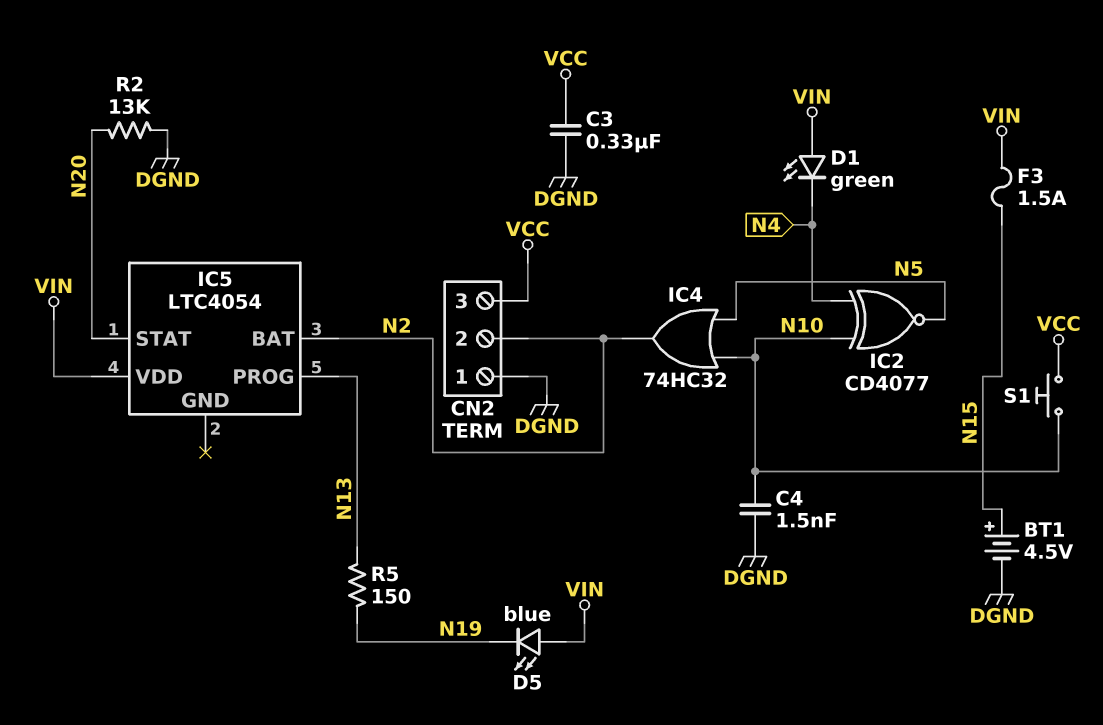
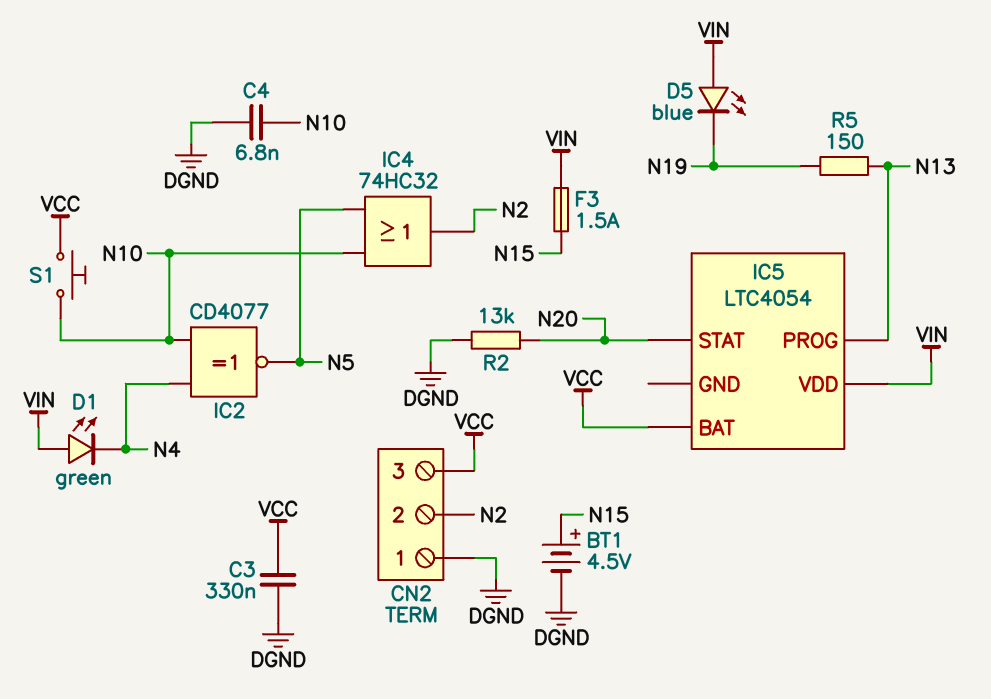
C4: 1.5nF (DGND, N10) -> 6.8nF (DGND, N10)
IC5 pin BAT: N2 -> VCC

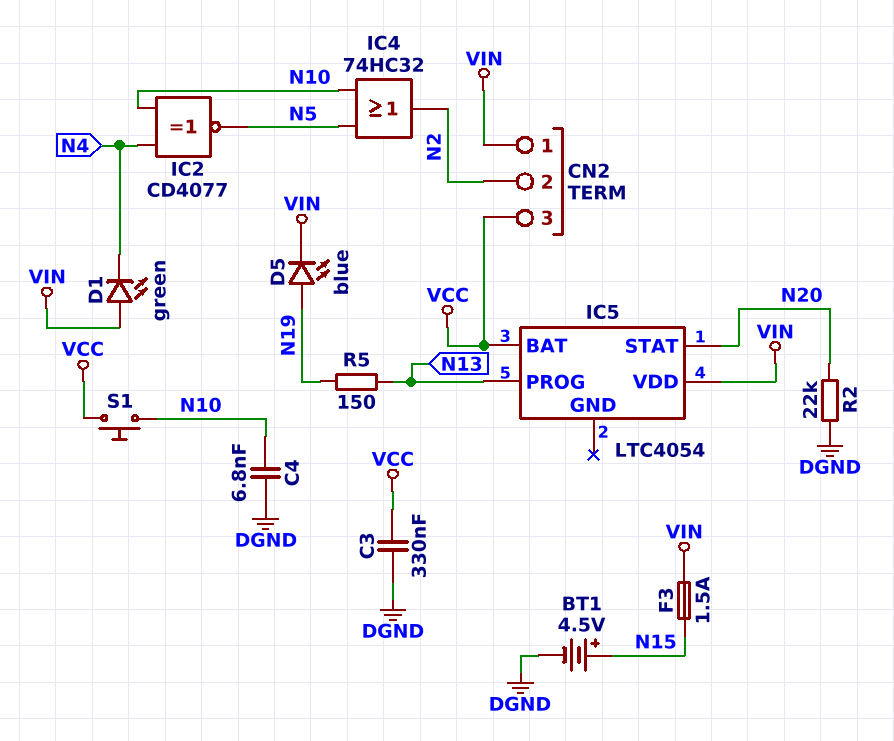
CN2 pin 1: DGND -> VIN
D5: LED blue (A VIN, K N19) -> LED blue (A N19, K VIN)
R2: 13k (DGND, N20) -> 22k (DGND, N20)

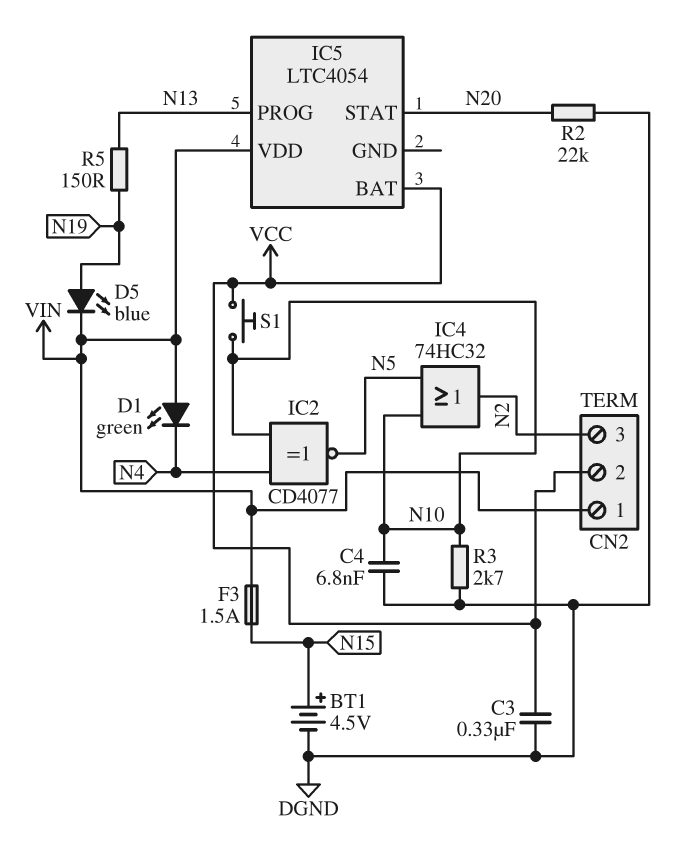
CN2 pin 2: N2 -> VCC
CN2 pin 3: VCC -> N2
R3: none -> 2.7k (DGND, N10)

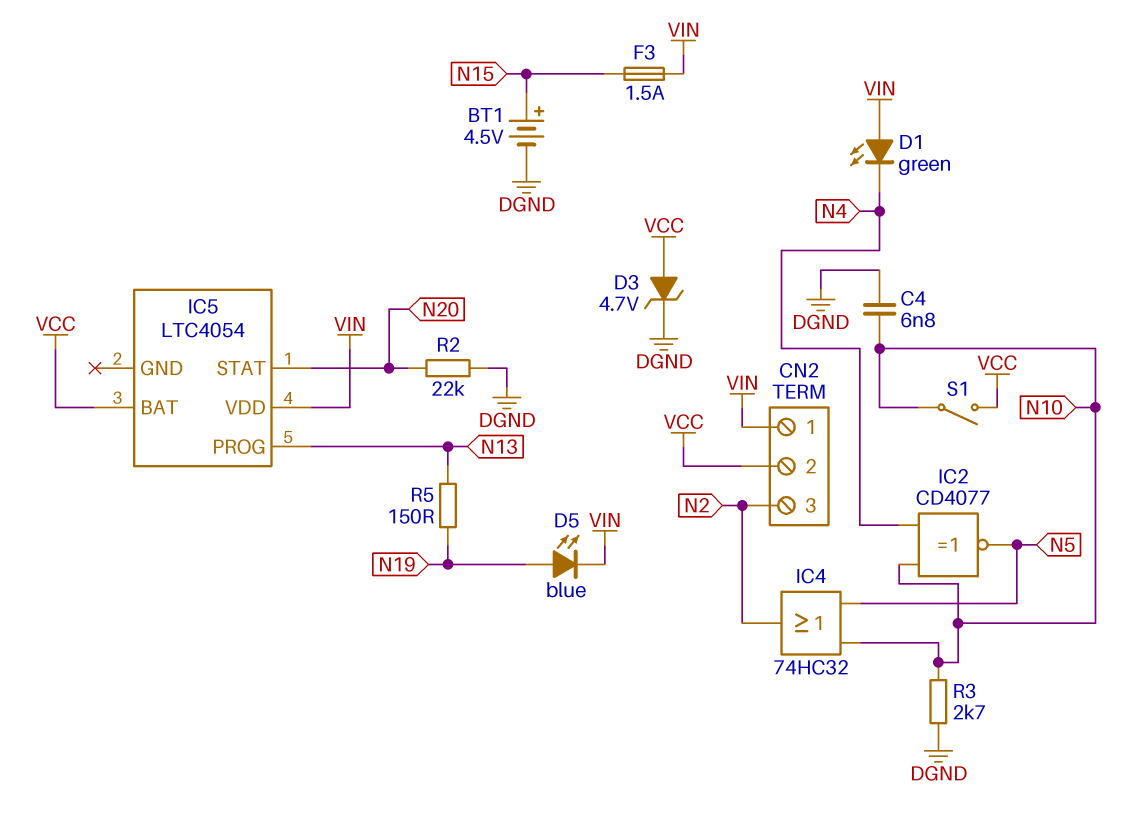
C3: 330nF (DGND, VCC) -> none
D3: none -> zener 4.7V (A VCC, K DGND)
S1: button (N10, VCC) -> switch (N10, VCC)

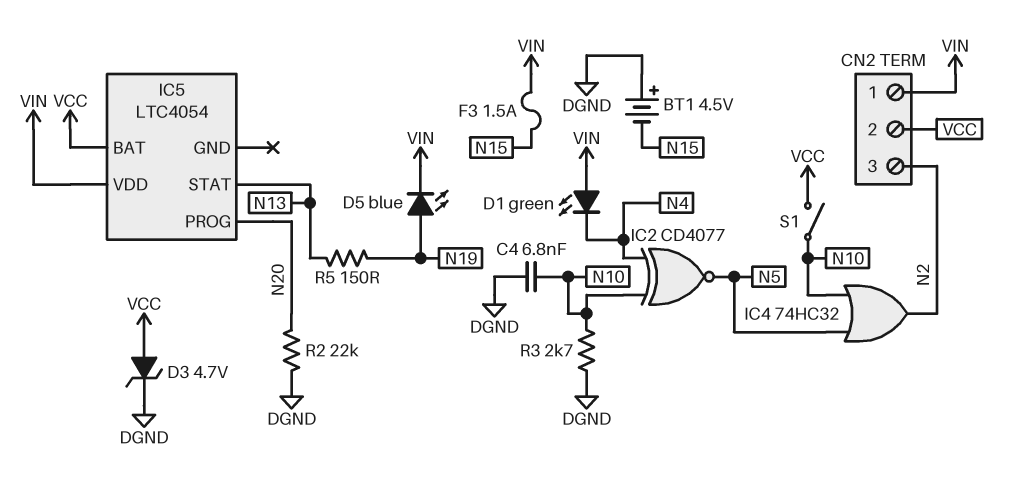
BT1: 4.5V (plus N15, minus DGND) -> 4.5V (plus DGND, minus N15)
IC5 pin PROG: N13 -> N20
IC5 pin STAT: N20 -> N13

